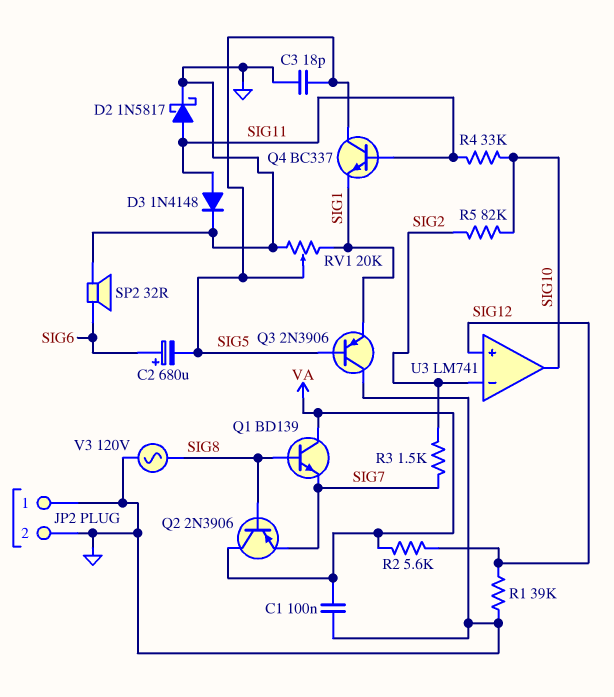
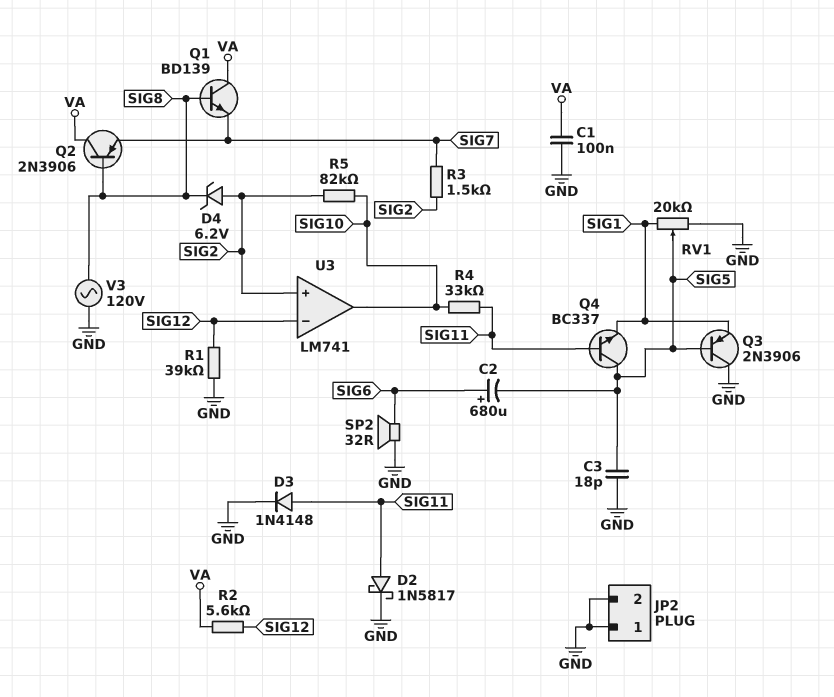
D4: none -> zener 6.2V (A SIG2, K SIG8)
U3 pin in+: SIG12 -> SIG2
U3 pin in-: SIG2 -> SIG12

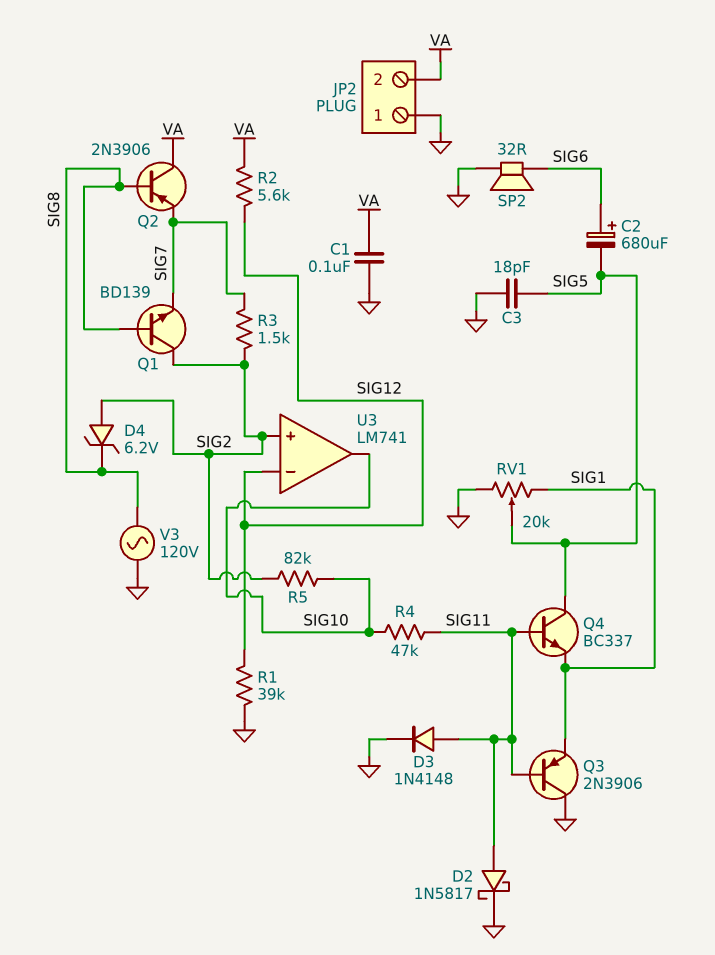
JP2 pin 2: GND -> VA
Q1: NPN BD139 (B SIG8, C VA, E SIG7) -> NPN BD139 (B SIG8, C SIG2, E SIG7)
Q3: PNP 2N3906 (B SIG5, C GND, E SIG1) -> PNP 2N3906 (B SIG11, C GND, E SIG1)
R4: 33k (SIG10, SIG11) -> 47k (SIG10, SIG11)

